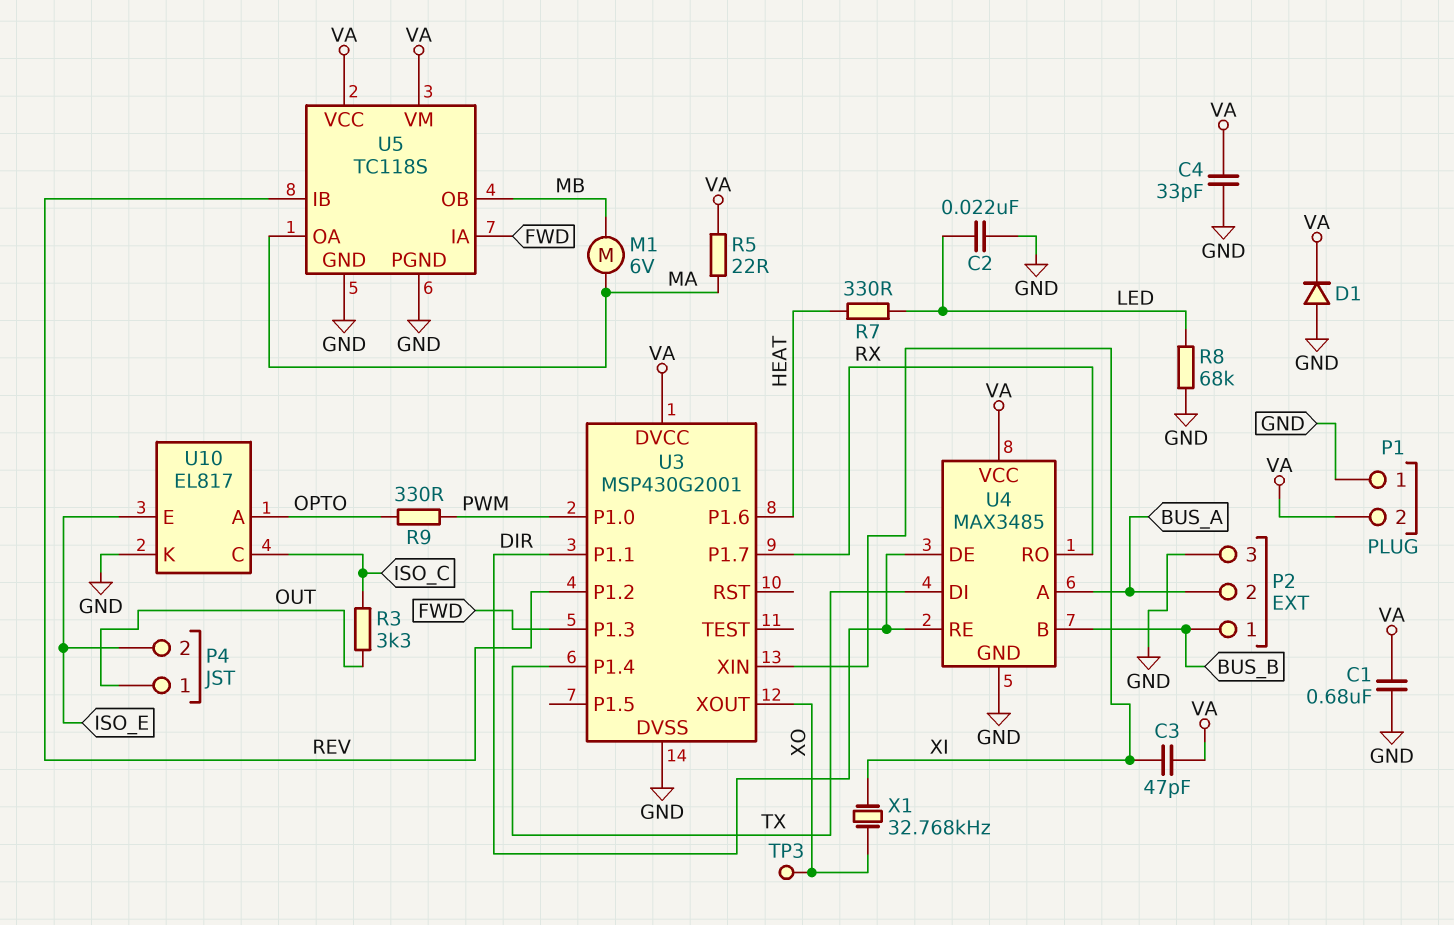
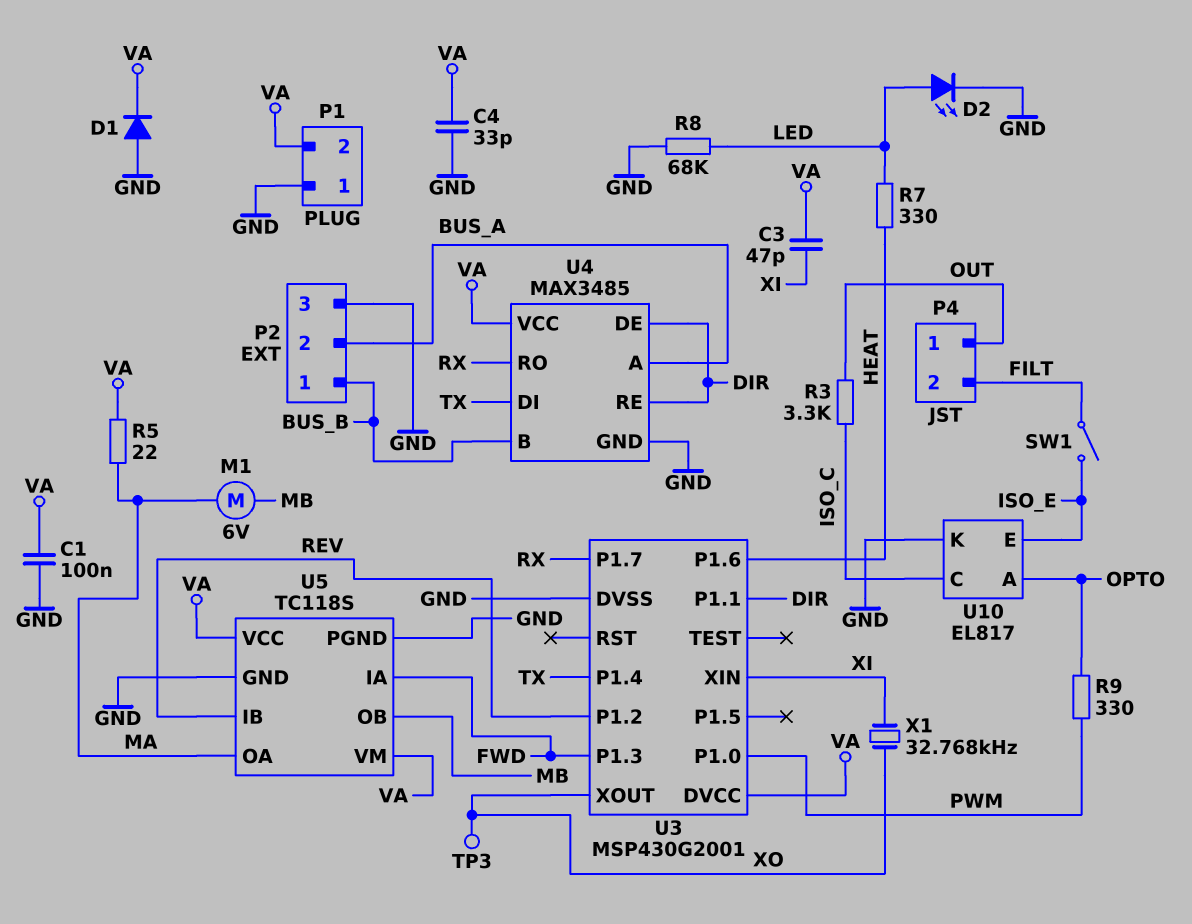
C1: 680nF (GND, VA) -> 100nF (GND, VA)
C2: 22nF (GND, LED) -> none
D2: none -> LED (A LED, K GND)
P4 pin 2: ISO_E -> FILT
SW1: none -> switch (FILT, ISO_E)

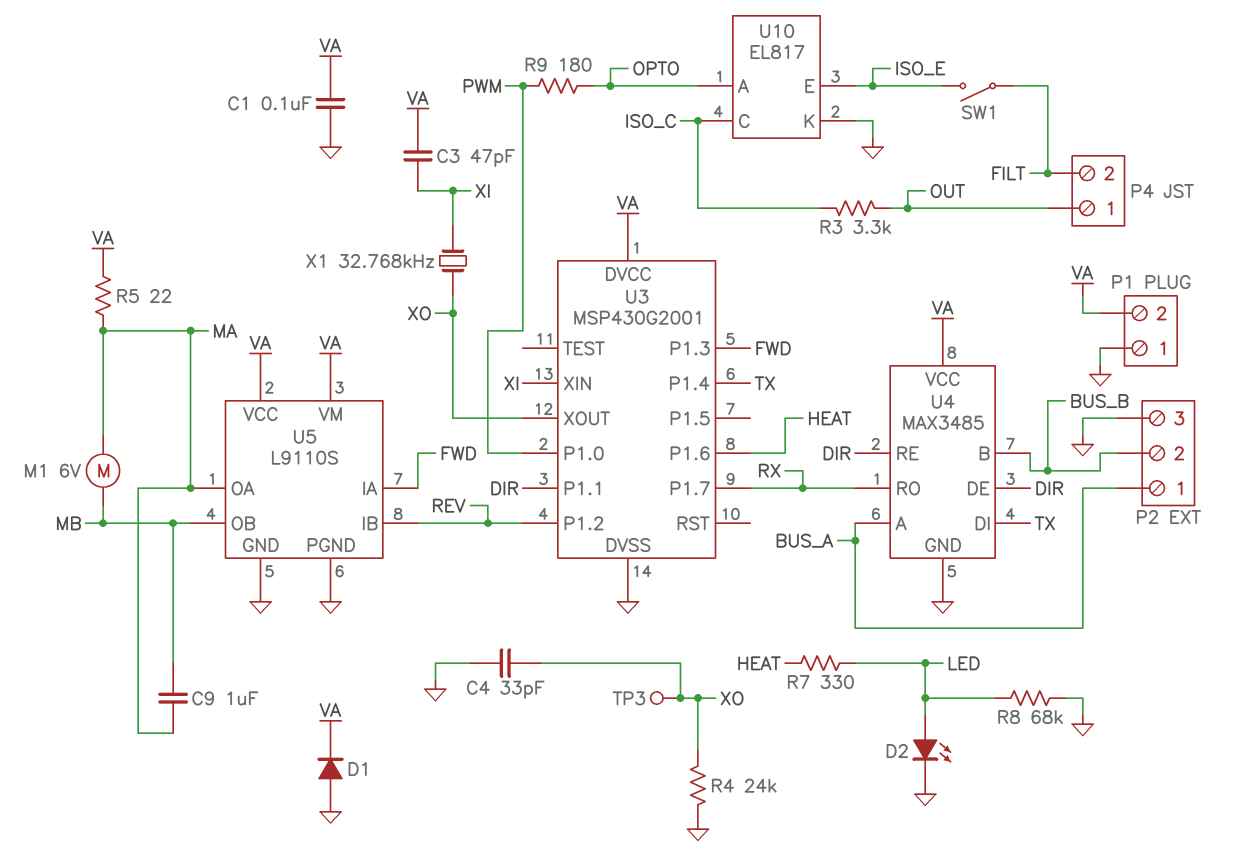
C4: 33pF (GND, VA) -> 33pF (GND, XO)
C9: none -> 1uF (MA, MB)
P2 pin 1: BUS_B -> BUS_A
P2 pin 2: BUS_A -> BUS_B
R4: none -> 24k (GND, XO)
R9: 330 (OPTO, PWM) -> 180 (OPTO, PWM)
U5: TC118S -> L9110S

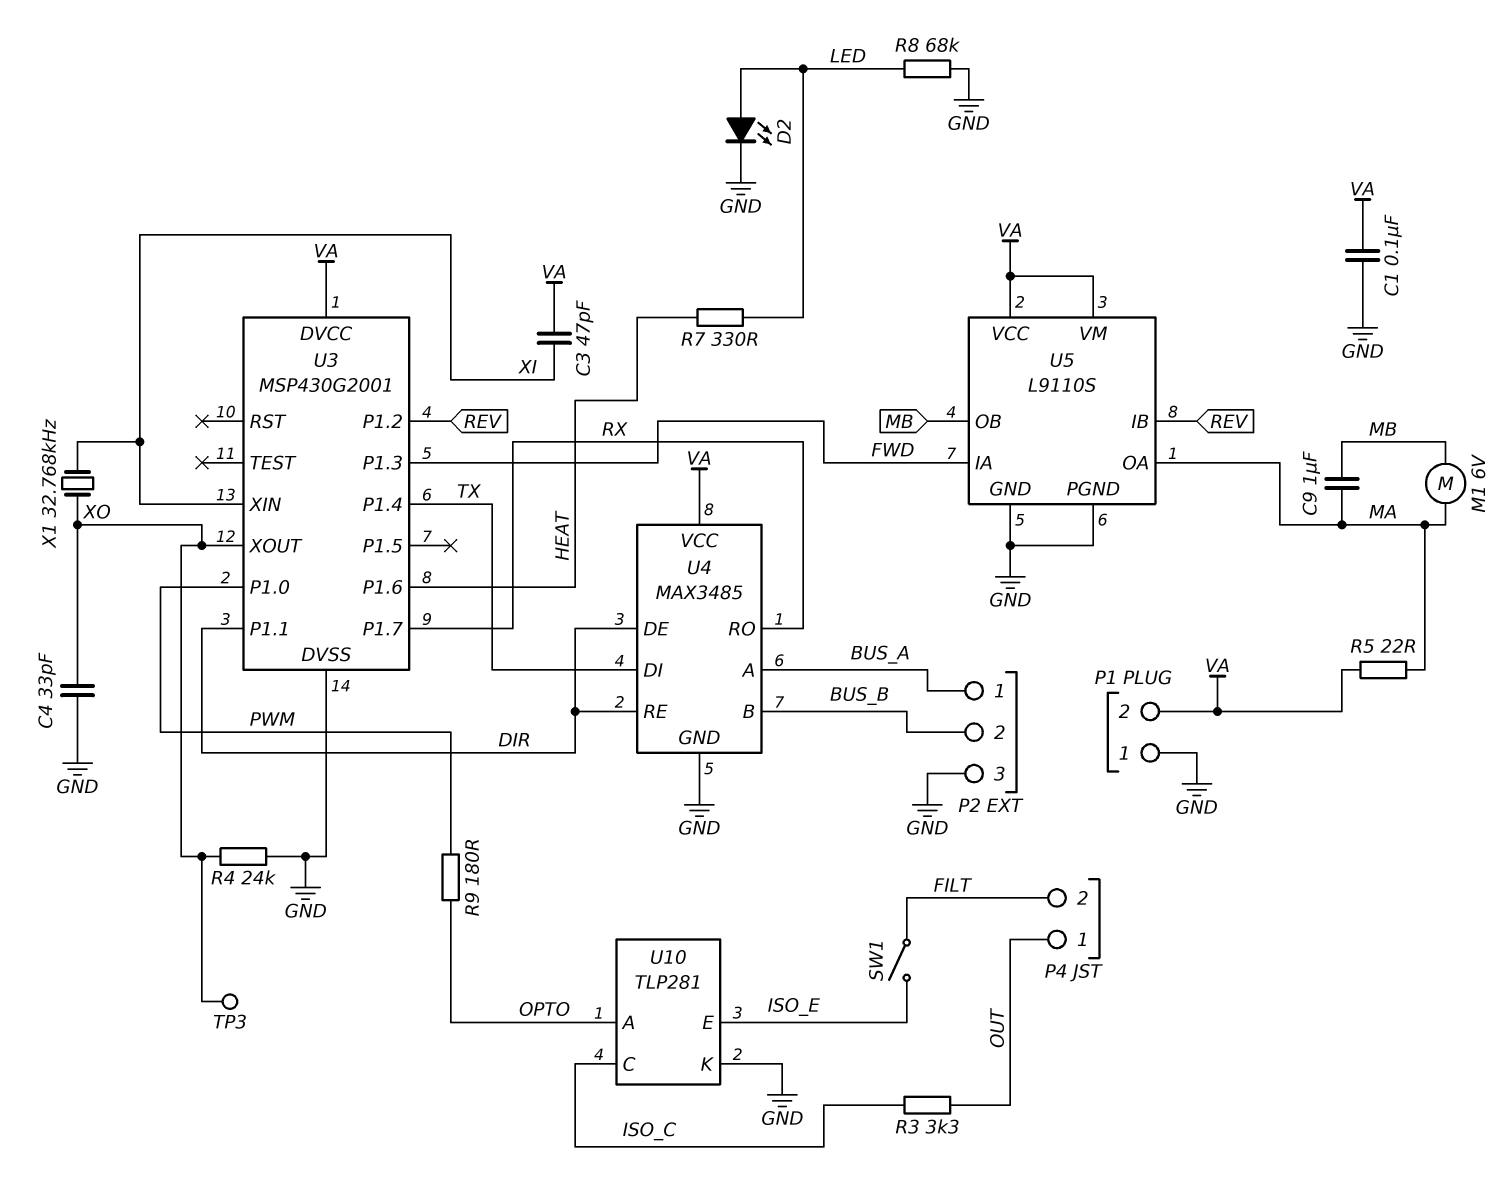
D1: diode (A GND, K VA) -> none
U10: EL817 -> TLP281

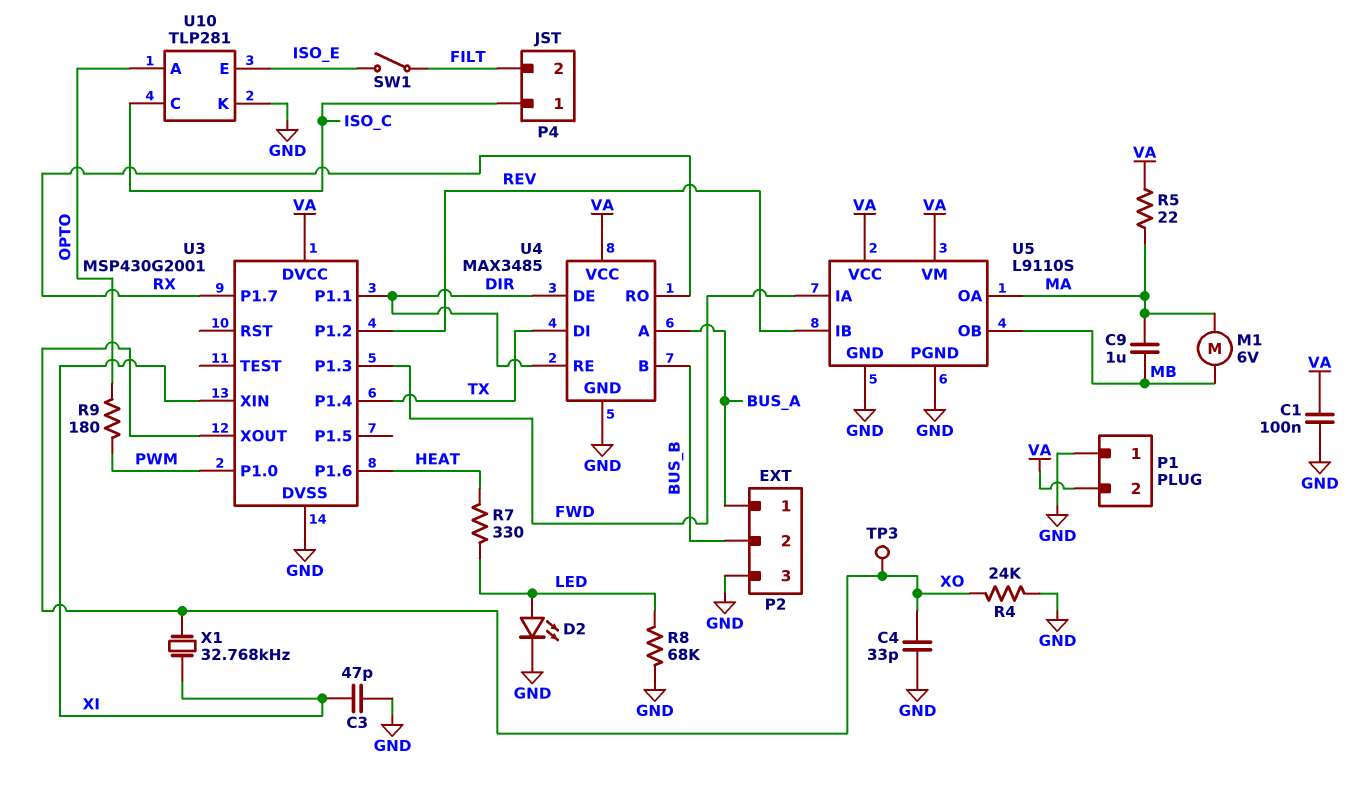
C3: 47pF (VA, XI) -> 47pF (GND, XI)
P4 pin 1: OUT -> ISO_C
R3: 3.3k (ISO_C, OUT) -> none

